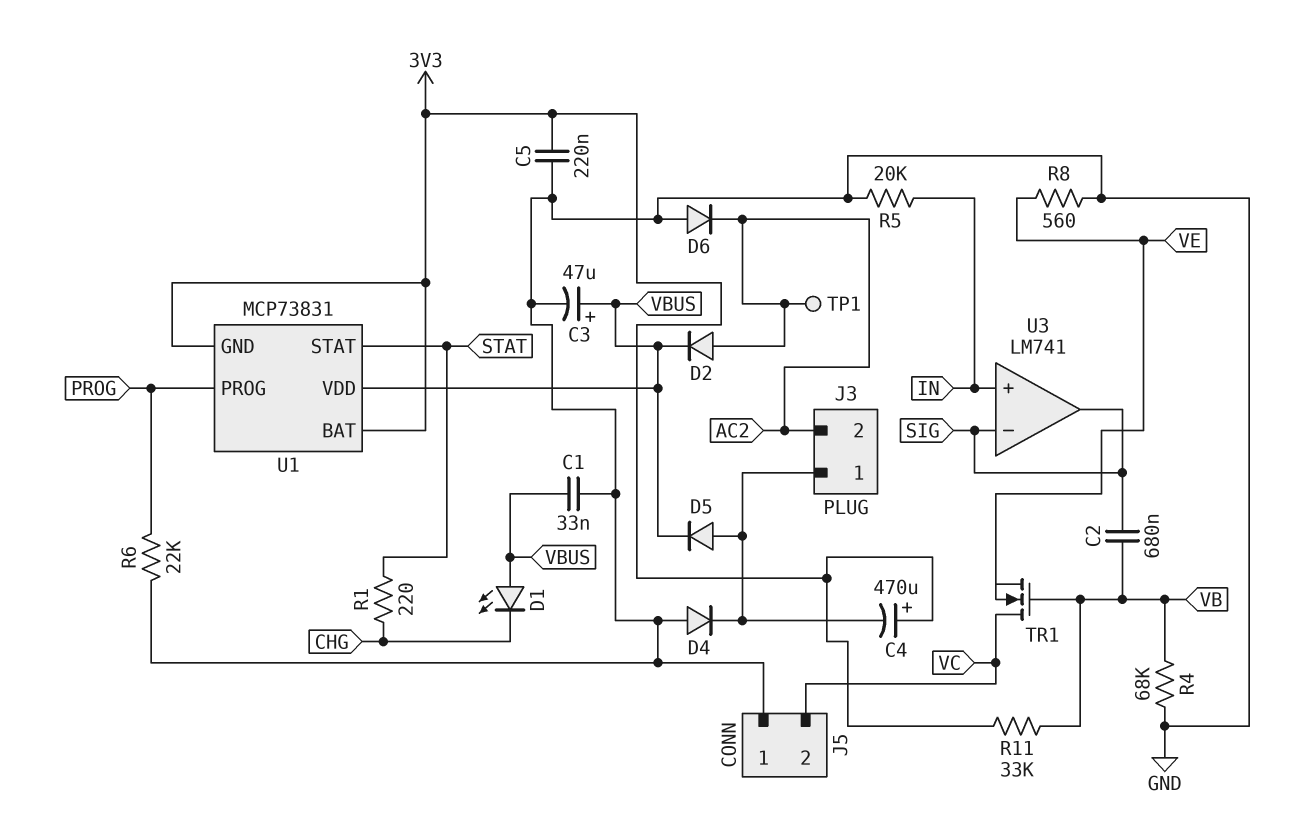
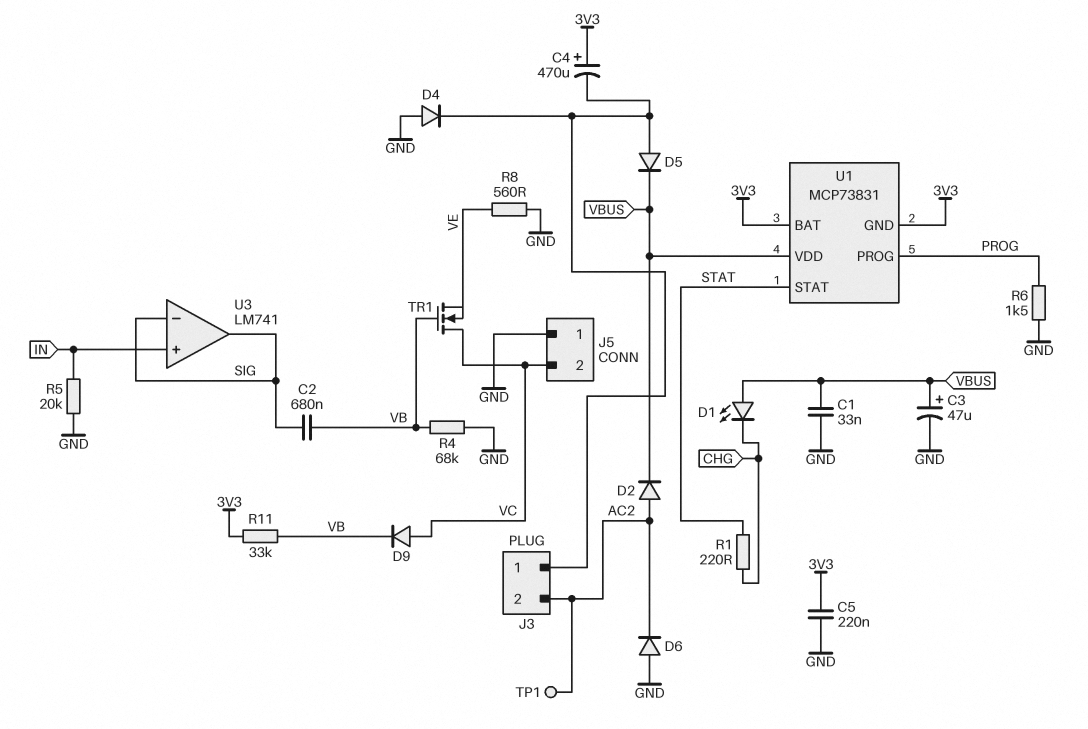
D9: none -> diode (A VC, K VB)
R6: 22k (GND, PROG) -> 1.5k (GND, PROG)

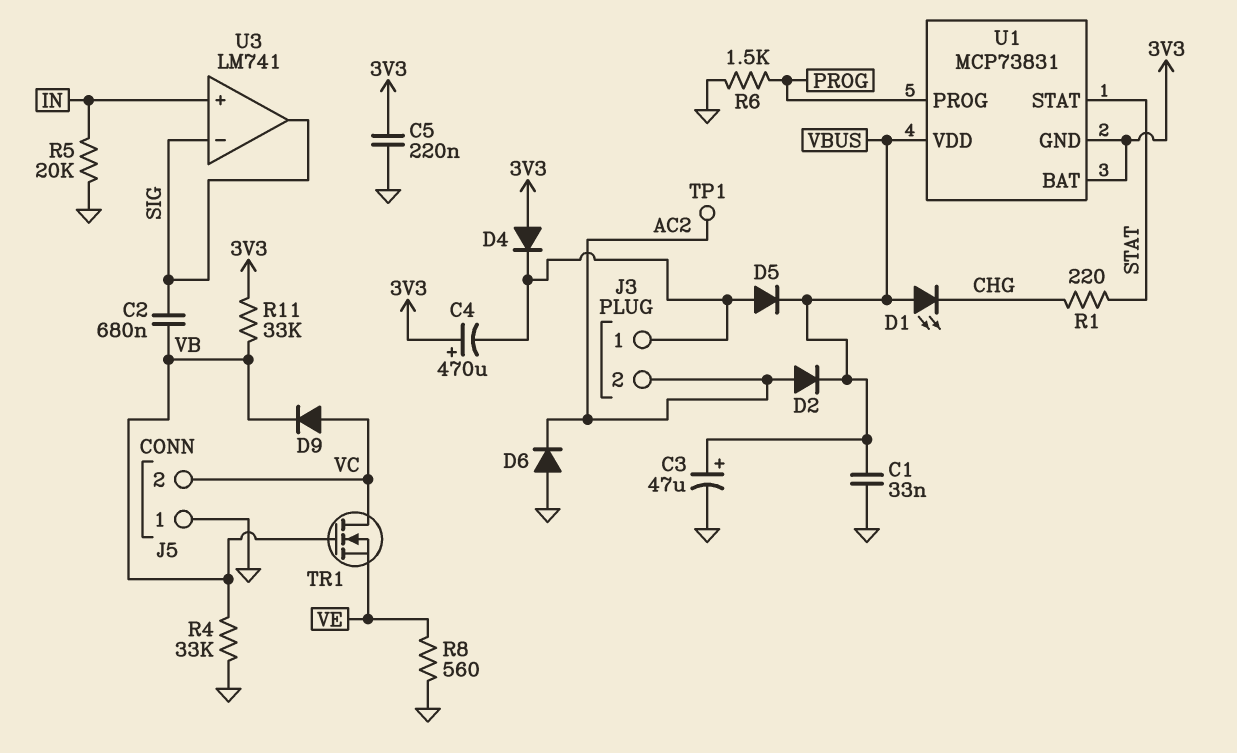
D4: diode (A GND, K J3/1) -> diode (A 3V3, K J3/1)
R4: 68k (GND, VB) -> 33k (GND, VB)

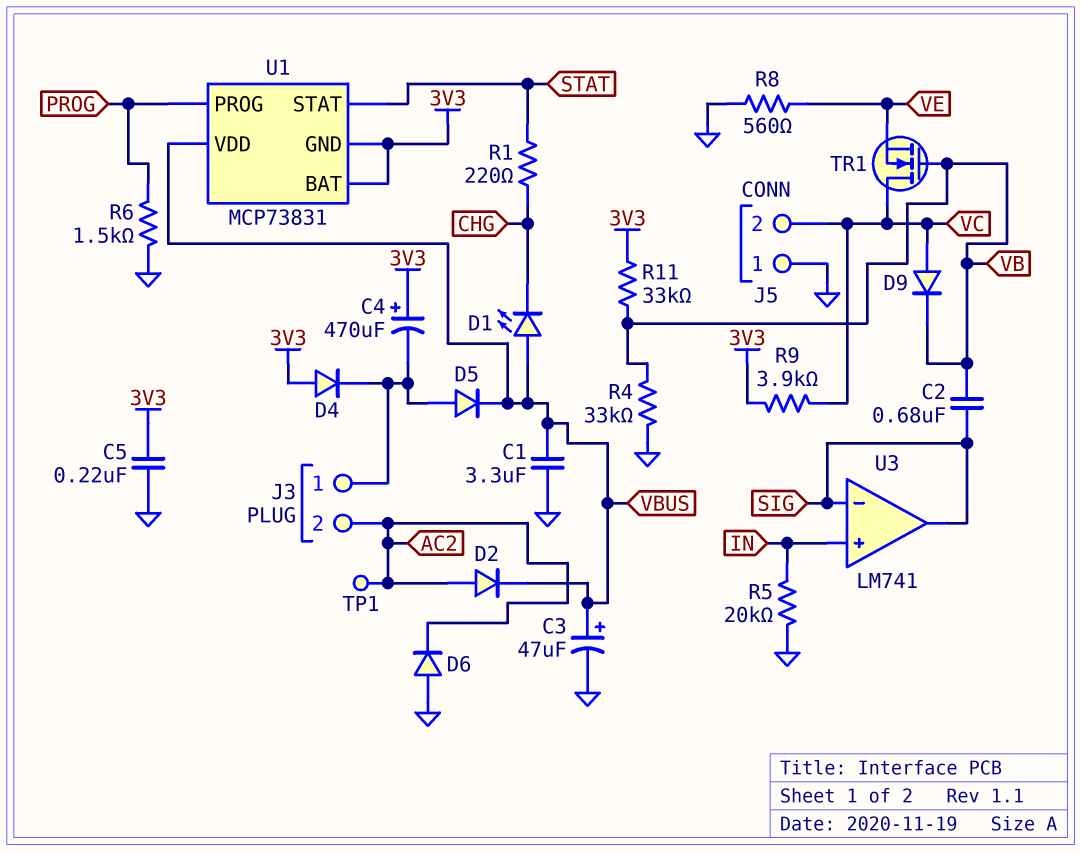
C1: 33nF (GND, VBUS) -> 3.3uF (GND, VBUS)
R9: none -> 3.9k (3V3, VC)

